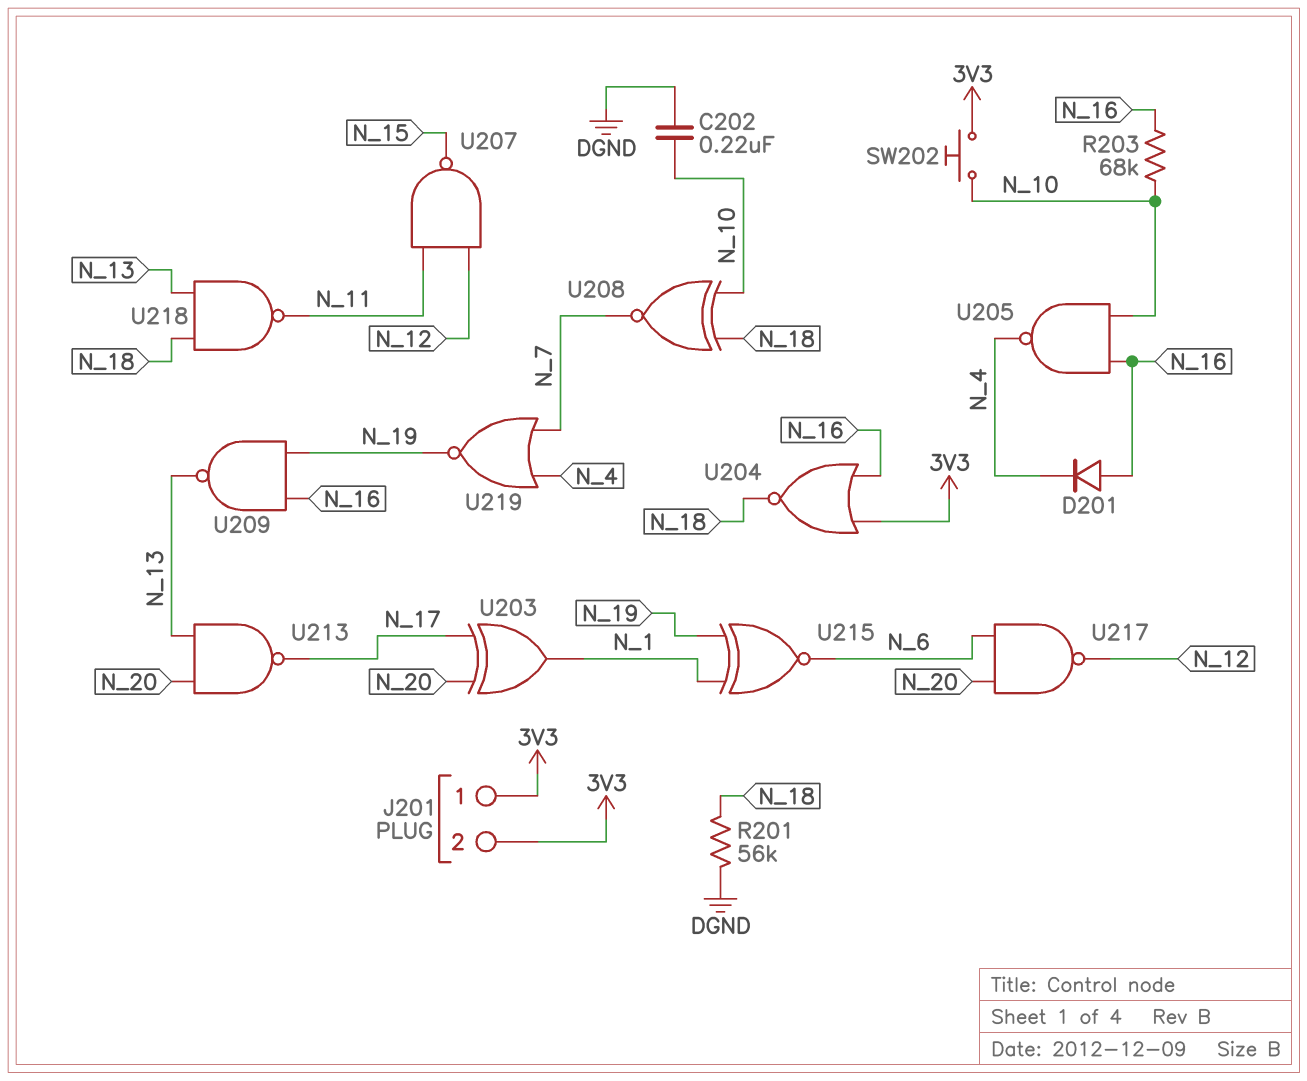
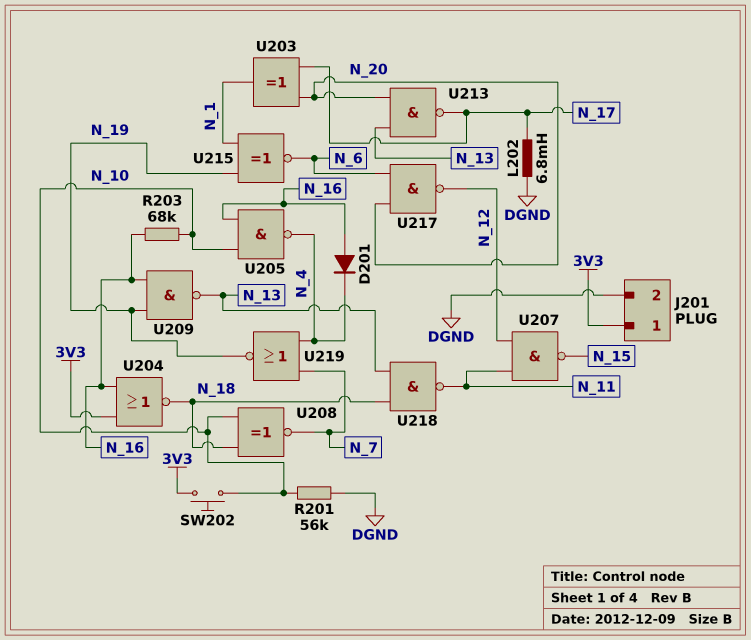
C202: 220nF (DGND, N_10) -> none
J201 pin 2: 3V3 -> DGND
L202: none -> 6.8mH (DGND, N_17)
R201: 56k (DGND, N_18) -> 56k (DGND, N_10)

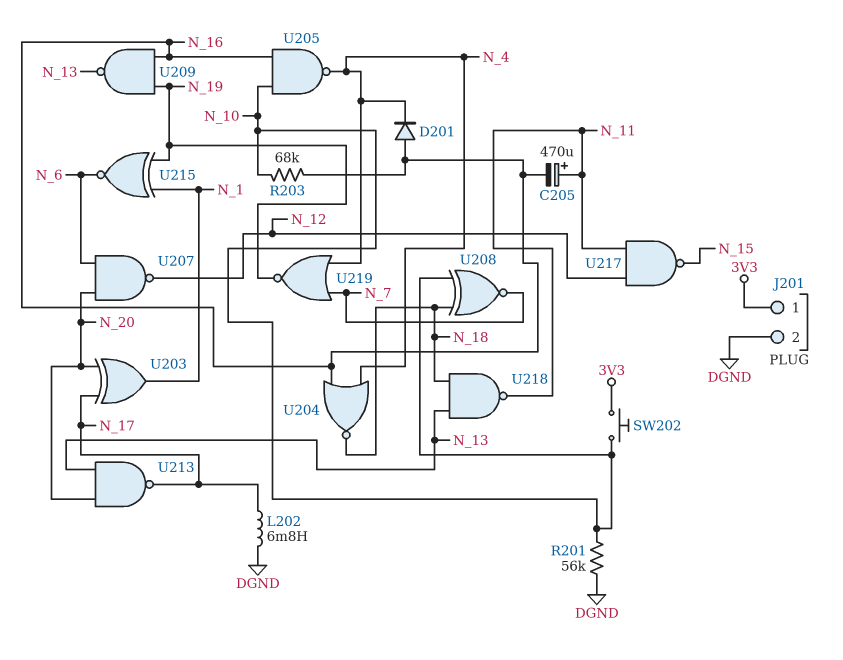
C205: none -> 470uF (plus N_11, minus N_16)
U204: NOR (in 3V3, in N_16, out N_18) -> NOR (in N_4, in N_16, out N_18)
U207: NAND (in N_11, in N_12, out N_15) -> NAND (in N_6, in N_20, out N_12)
U217: NAND (in N_6, in N_20, out N_12) -> NAND (in N_11, in N_12, out N_15)

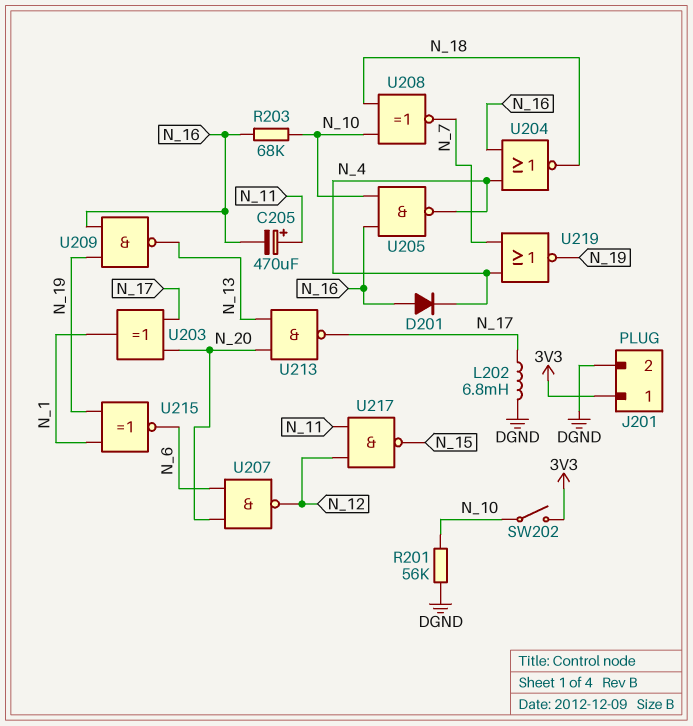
SW202: button (3V3, N_10) -> switch (3V3, N_10)
U218: NAND (in N_13, in N_18, out N_11) -> none

